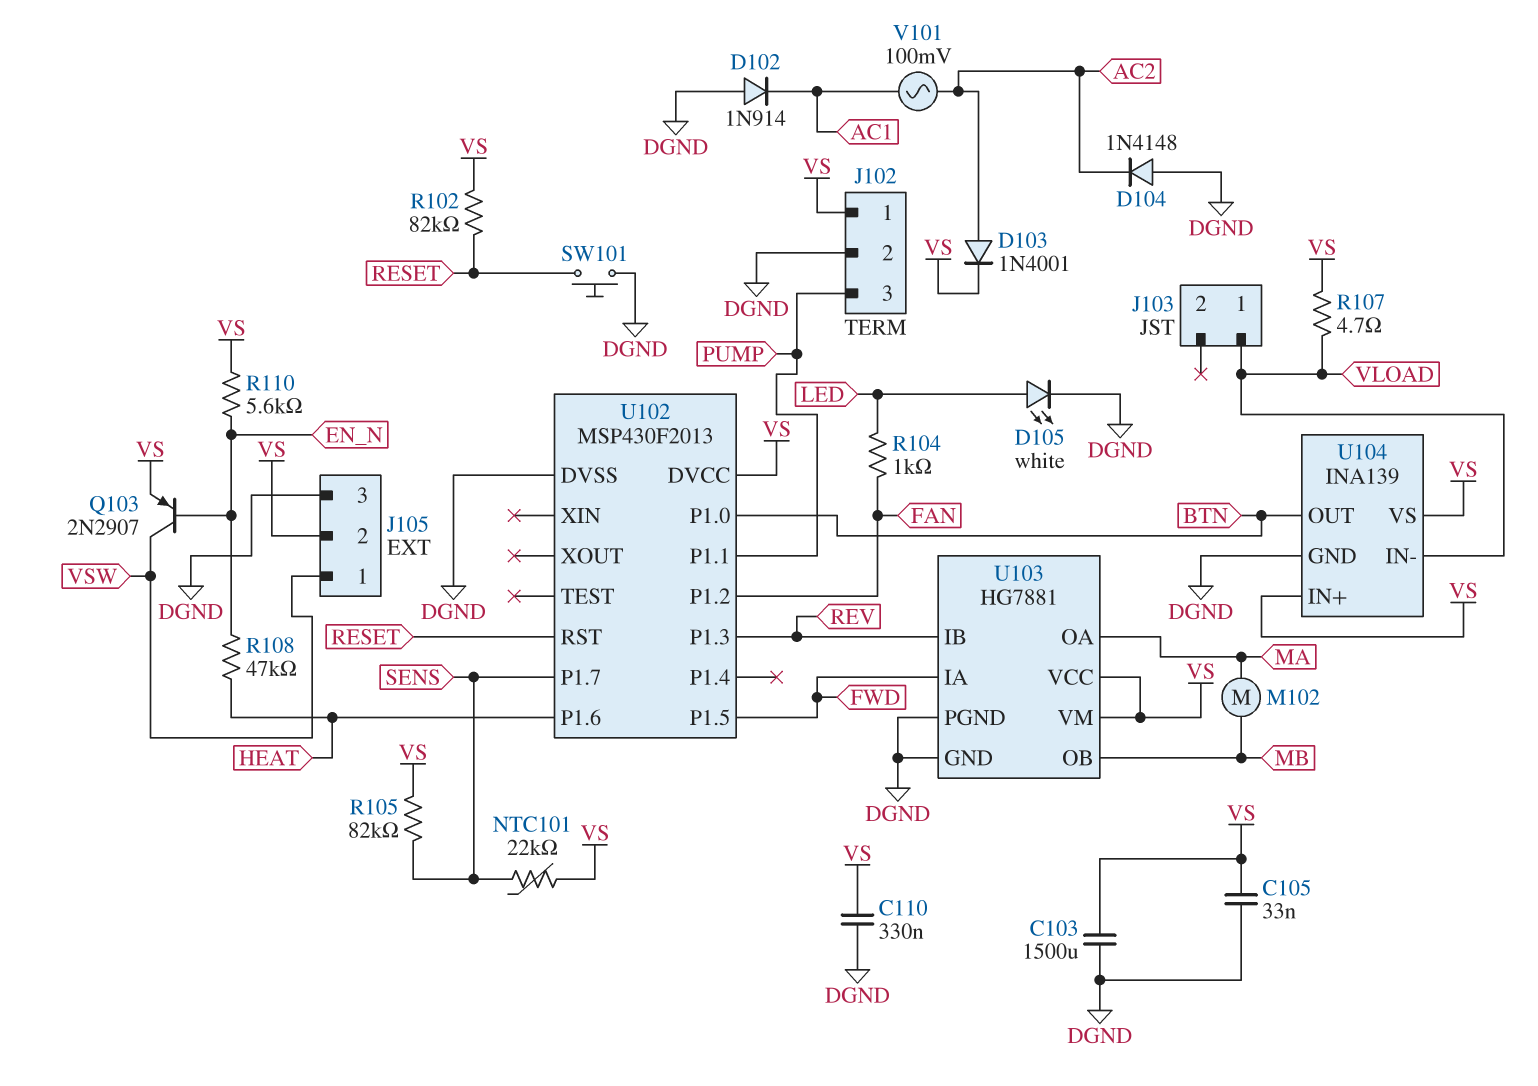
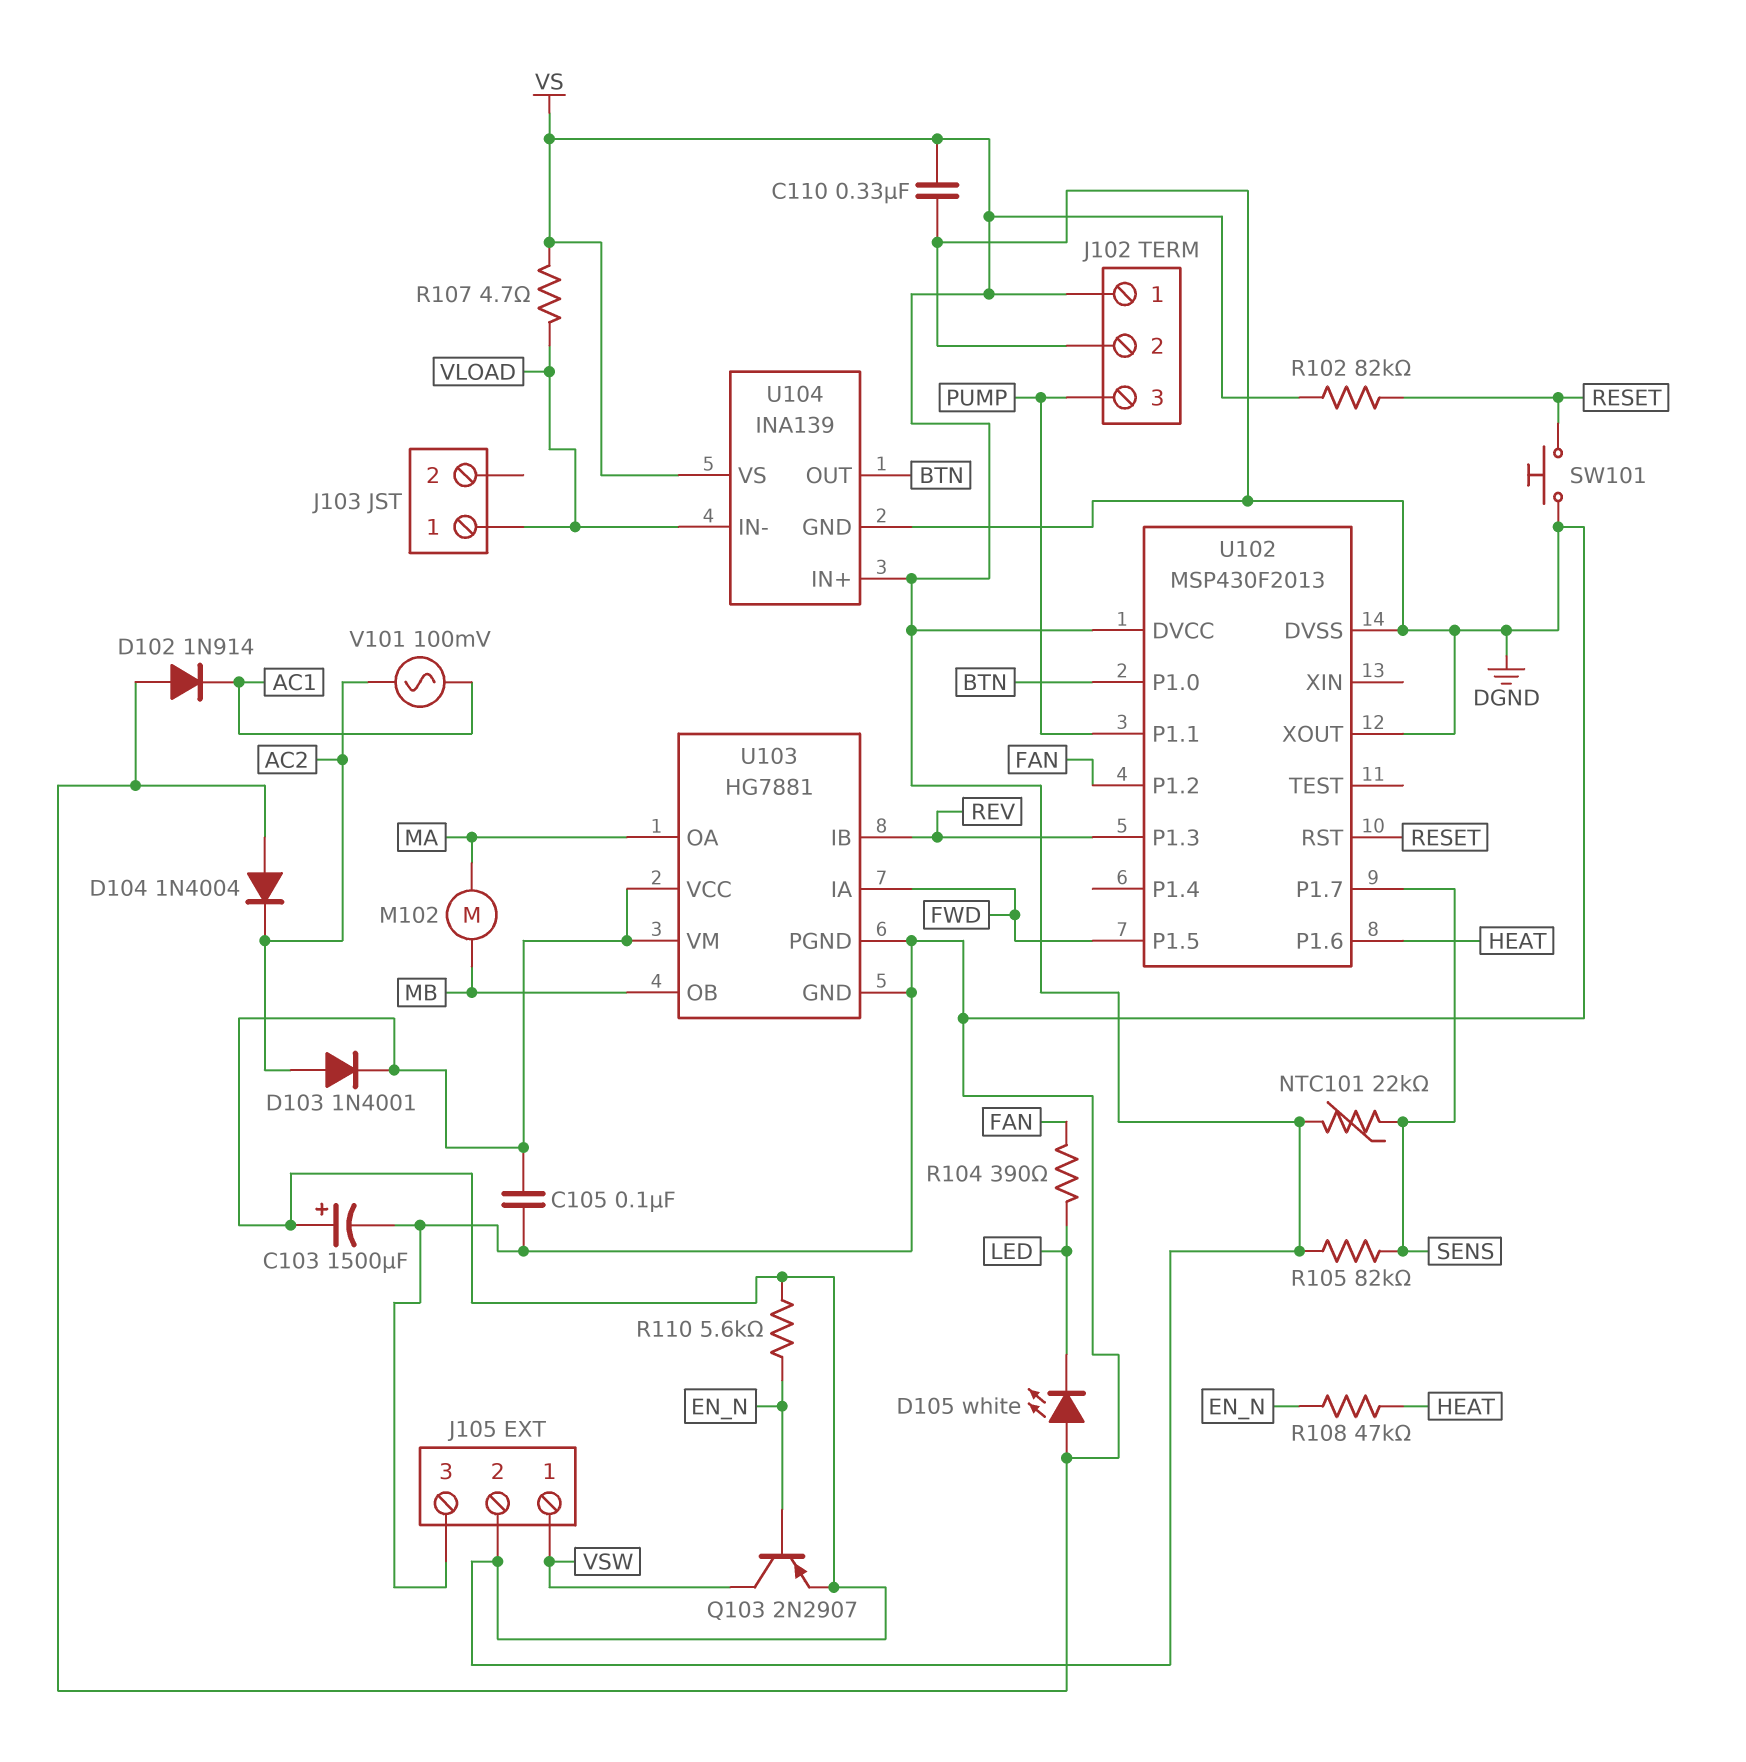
C103: 1500uF (DGND, VS) -> 1500uF (plus VS, minus DGND)
C105: 33nF (DGND, VS) -> 100nF (DGND, VS)
D104: diode 1N4148 (A DGND, K AC2) -> diode 1N4004 (A DGND, K AC2)
D105: LED white (A LED, K DGND) -> LED white (A DGND, K LED)
R104: 1k (FAN, LED) -> 390 (FAN, LED)
U102 pin XOUT: none -> DGND

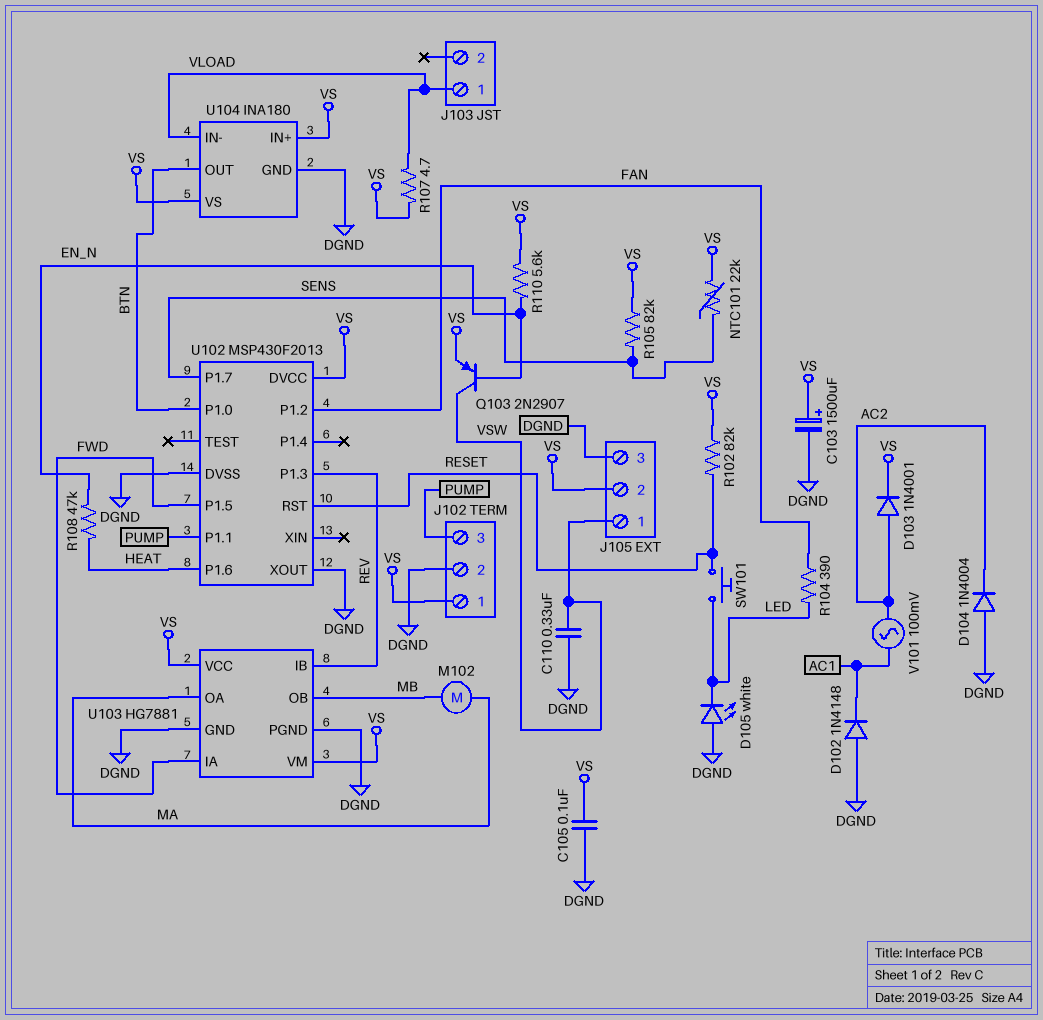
C110: 330nF (DGND, VS) -> 330nF (DGND, VSW)
D102: diode 1N914 (A DGND, K AC1) -> diode 1N4148 (A DGND, K AC1)
SW101: button (DGND, RESET) -> button (LED, RESET)
U104: INA139 -> INA180

